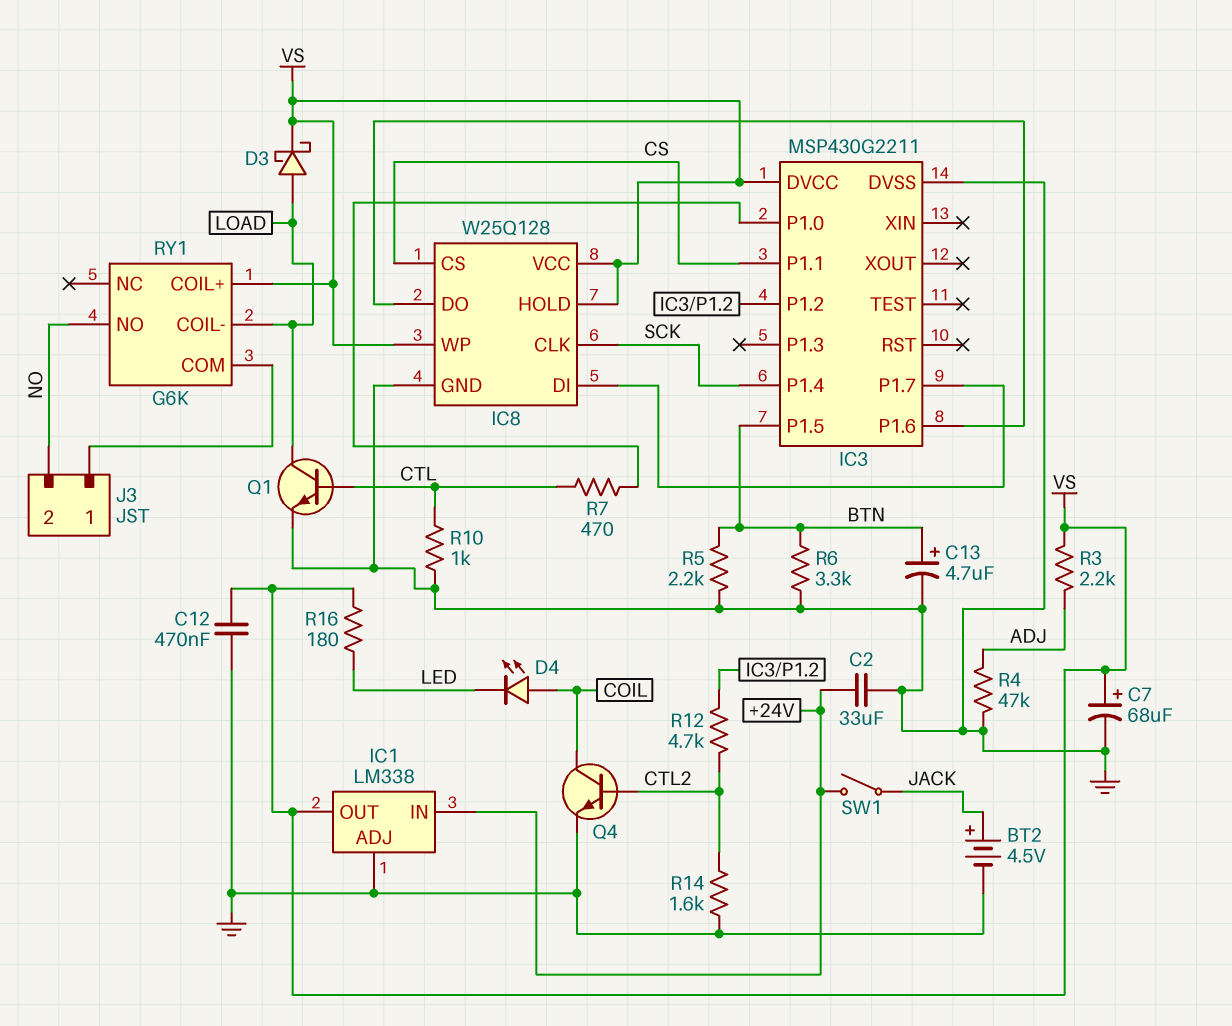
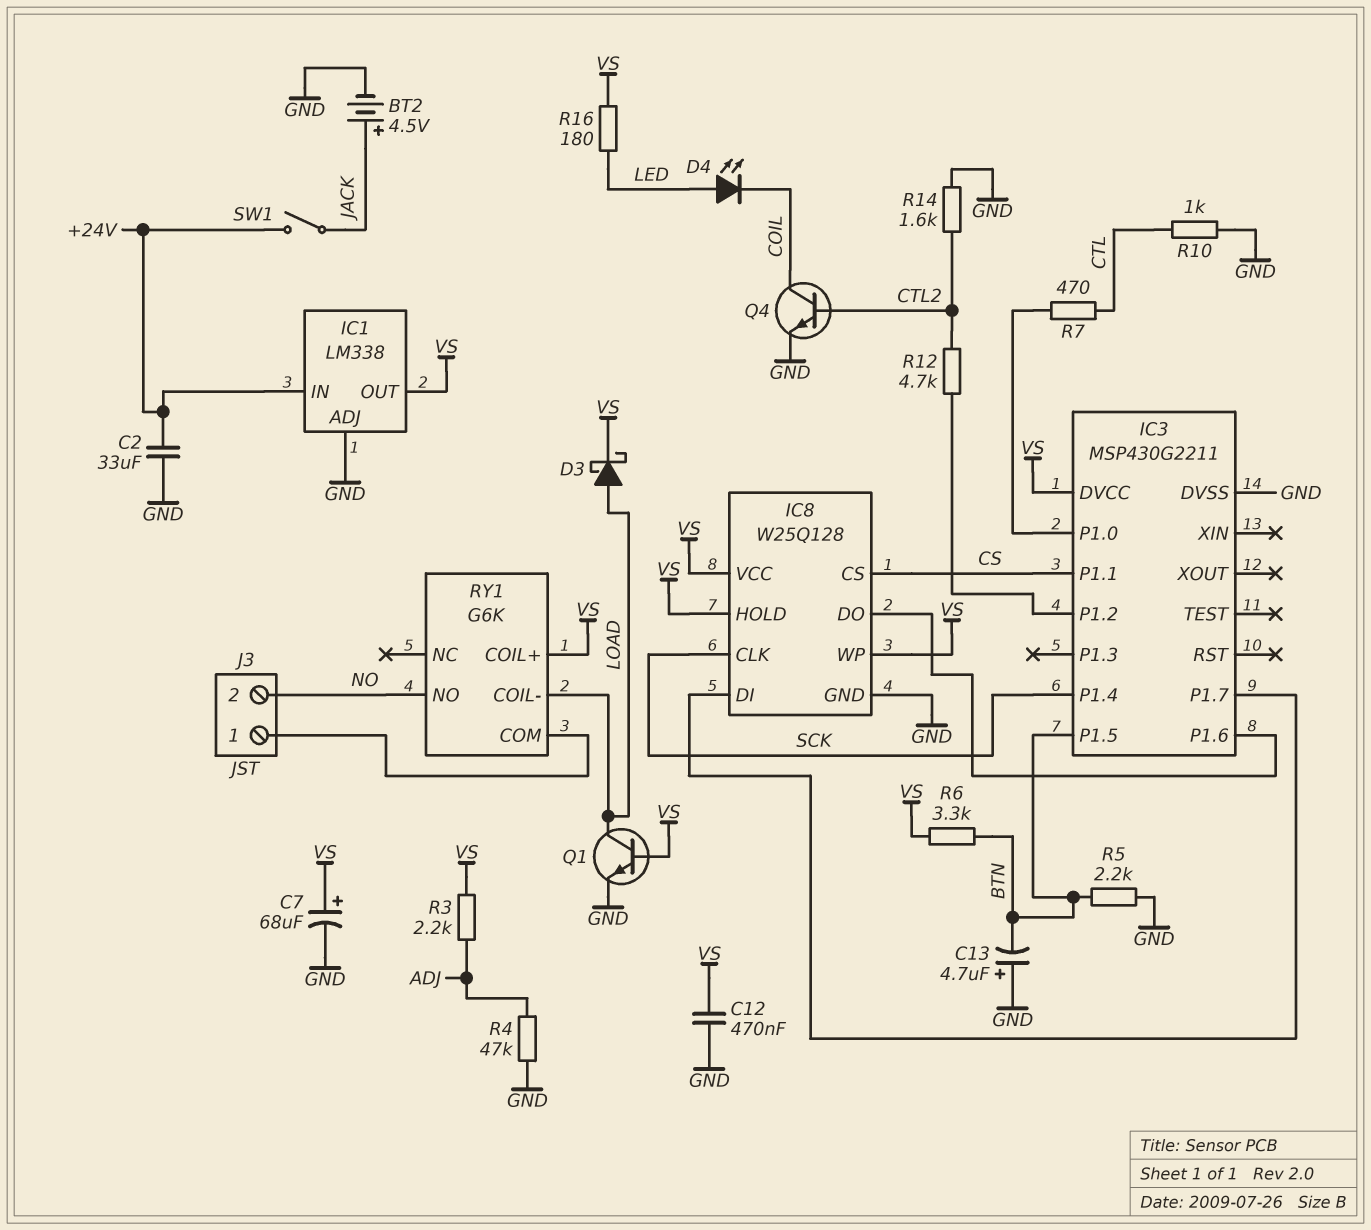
C13: 4.7uF (plus BTN, minus GND) -> 4.7uF (plus GND, minus BTN)
D4: LED (A COIL, K LED) -> LED (A LED, K COIL)
Q1: NPN (B CTL, C LOAD, E GND) -> NPN (B VS, C LOAD, E GND)
R6: 3.3k (BTN, GND) -> 3.3k (BTN, VS)

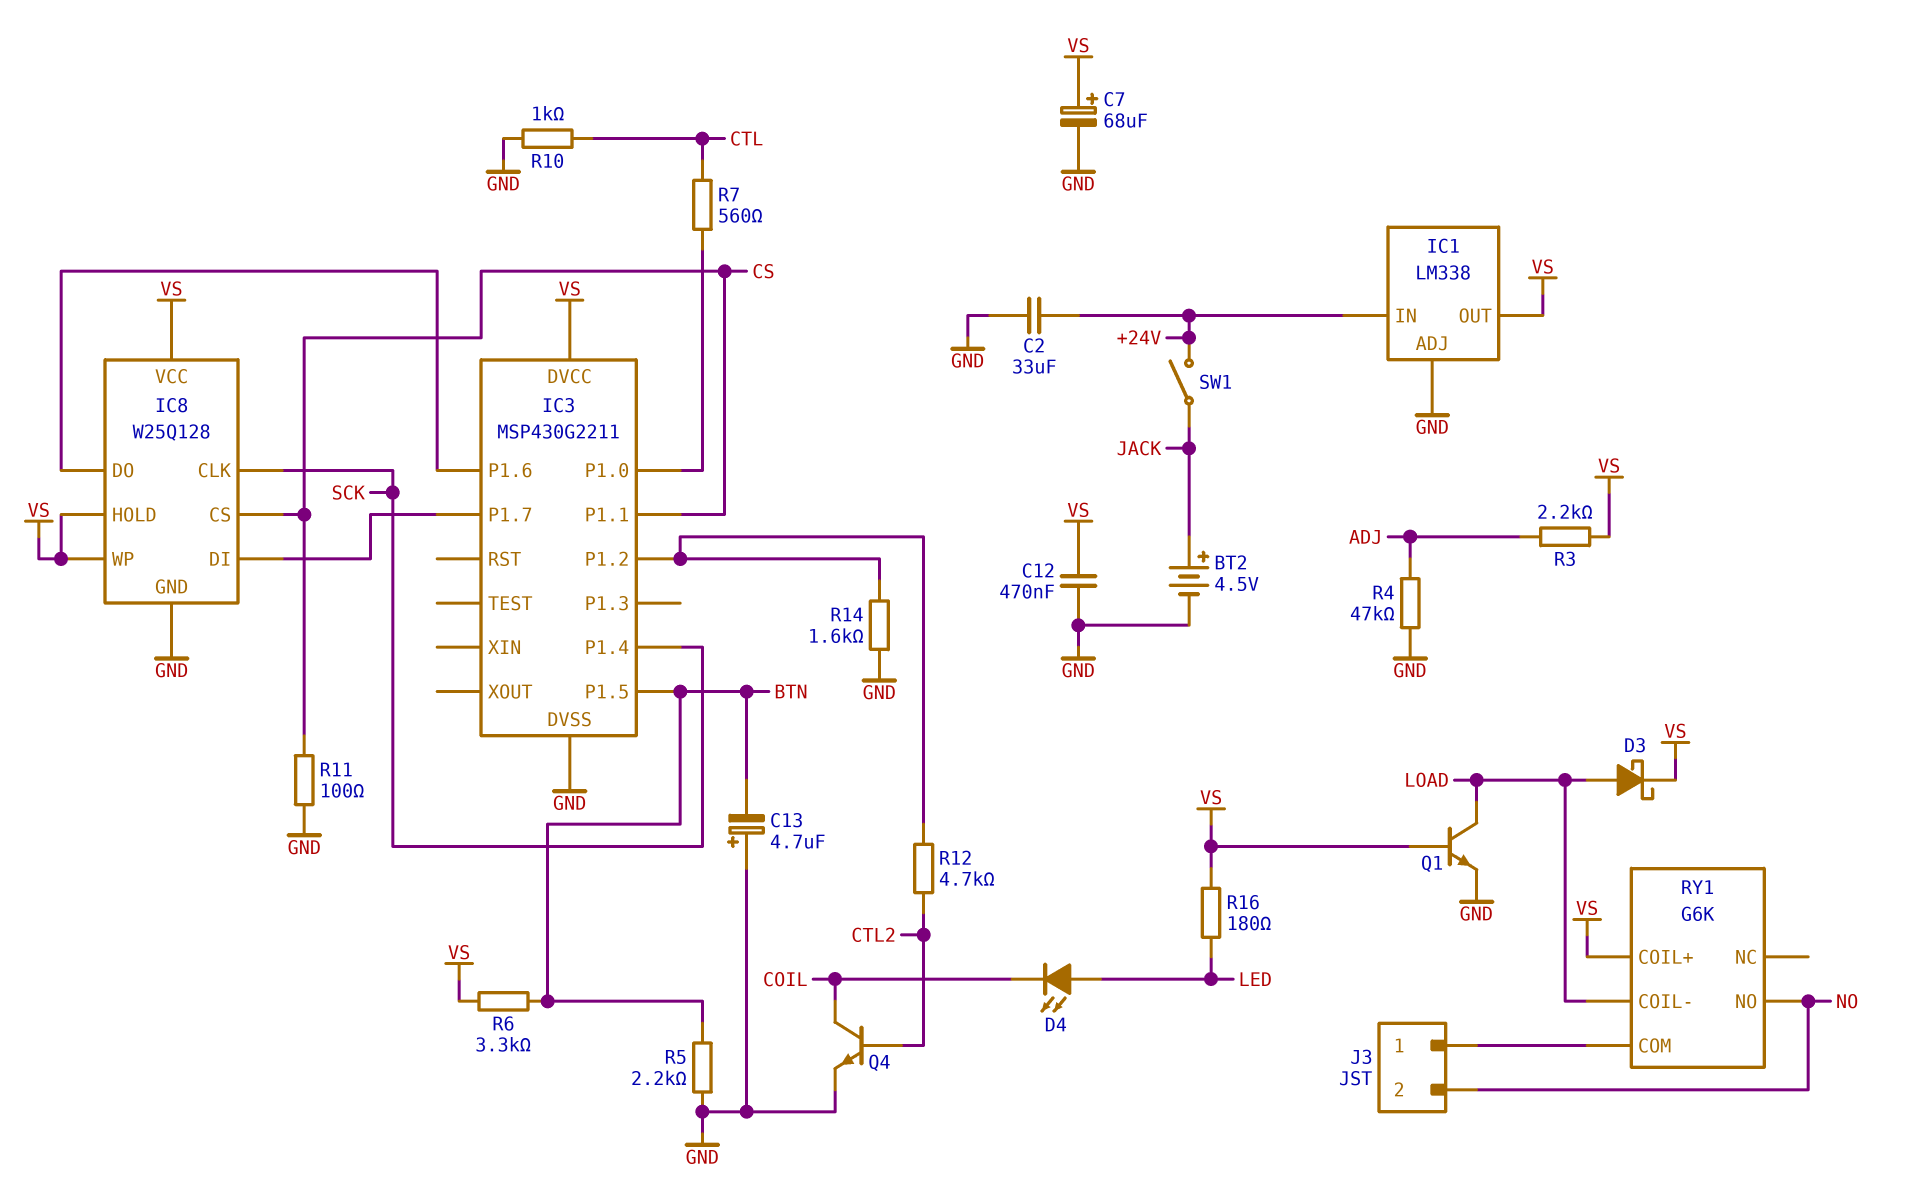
R7: 470 (CTL, IC3/P1.0) -> 560 (CTL, IC3/P1.0)
R11: none -> 100 (CS, GND)
R14: 1.6k (CTL2, GND) -> 1.6k (GND, IC3/P1.2)

